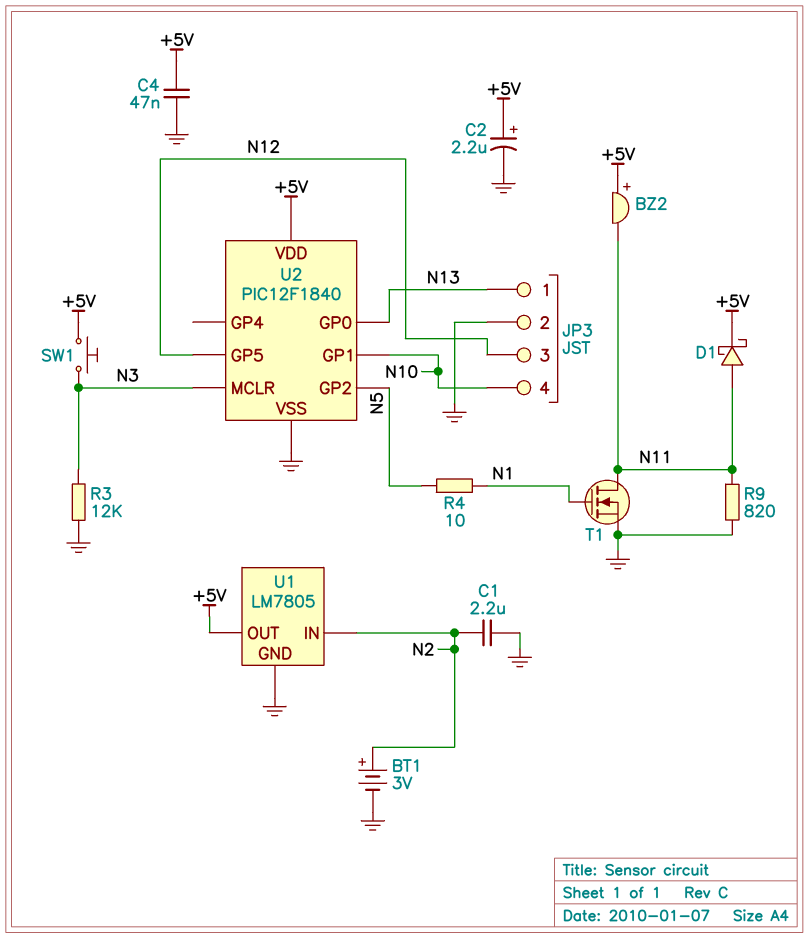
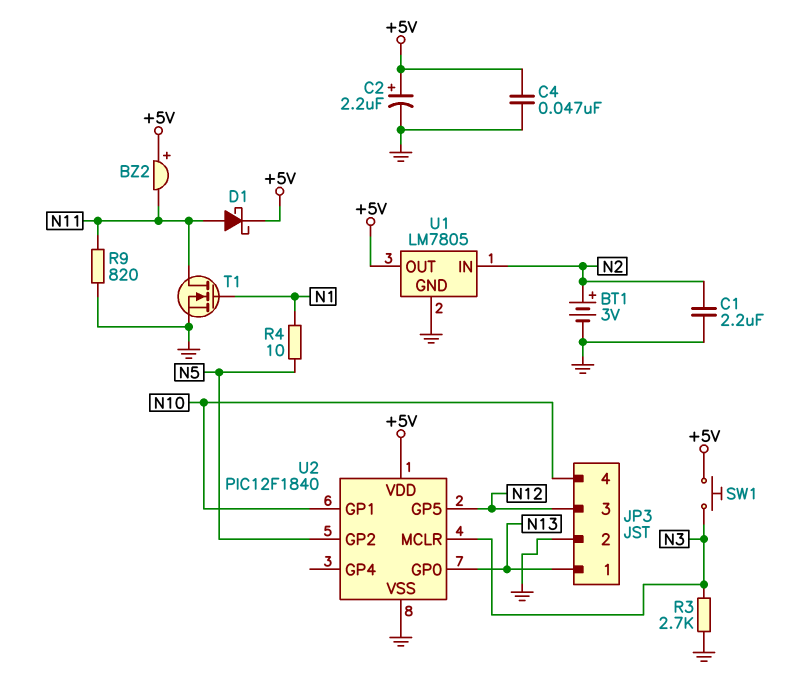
R3: 12k (GND, N3) -> 2.7k (GND, N3)

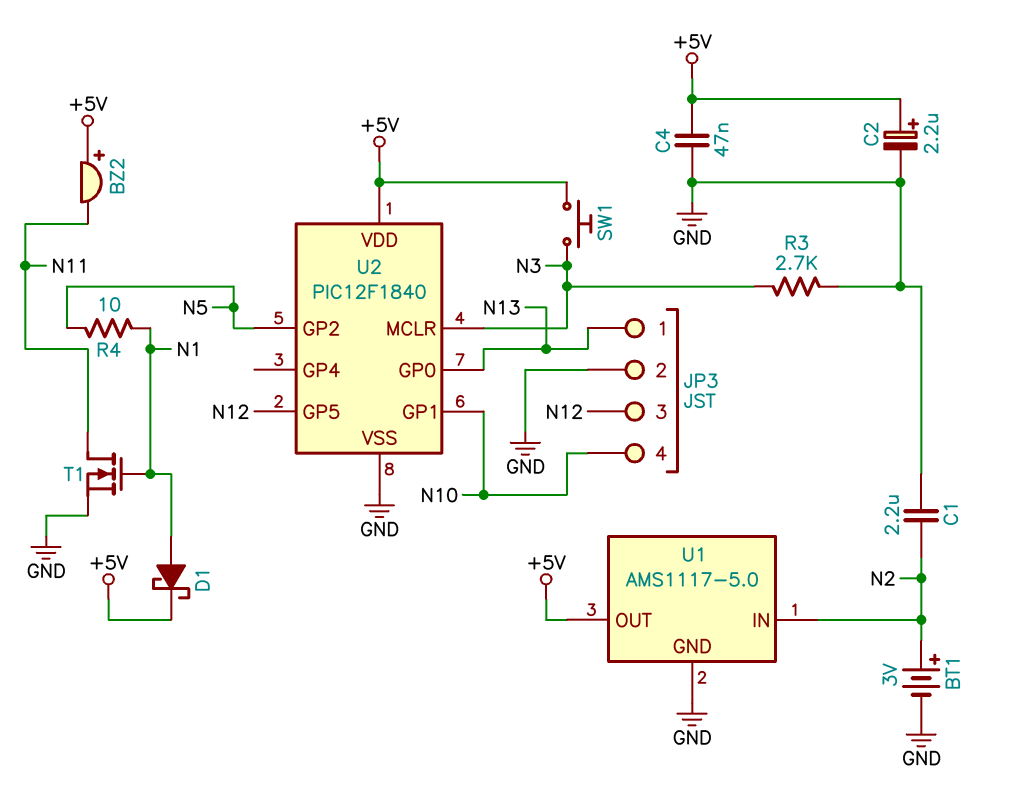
D1: schottky (A N11, K +5V) -> schottky (A N1, K +5V)
R9: 820 (GND, N11) -> none
U1: LM7805 -> AMS1117-5.0

